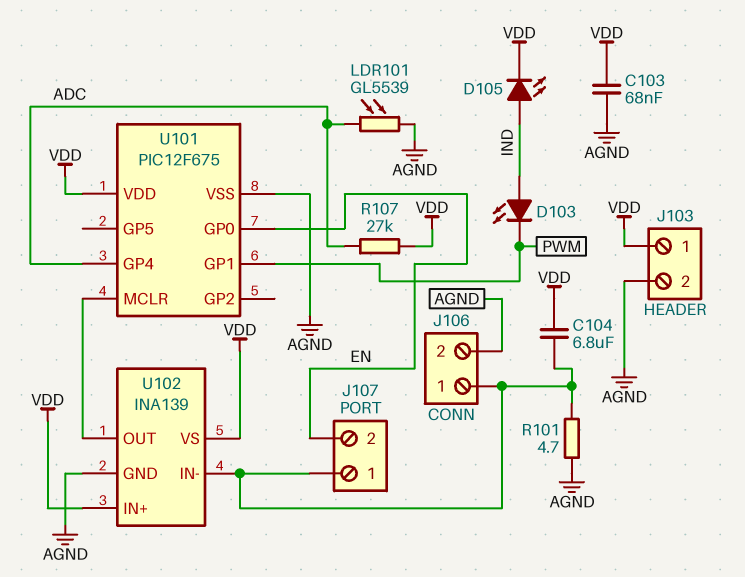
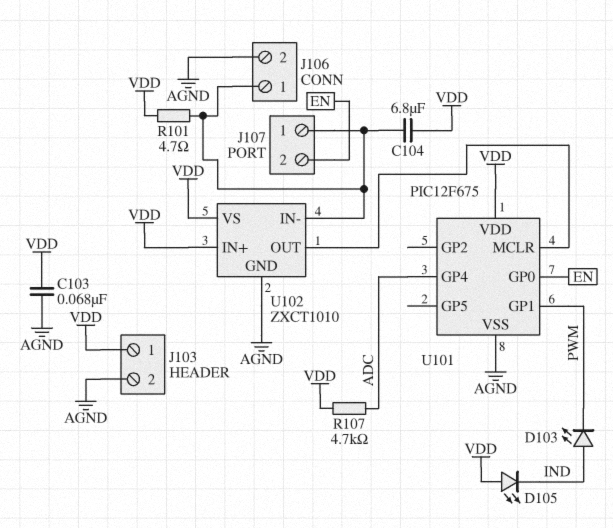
D105: LED (A IND, K VDD) -> LED (A VDD, K IND)
LDR101: GL5539 (ADC, AGND) -> none
R101: 4.7 (AGND, J106/1) -> 4.7 (J106/1, VDD)
R107: 27k (ADC, VDD) -> 4.7k (ADC, VDD)
U102: INA139 -> ZXCT1010

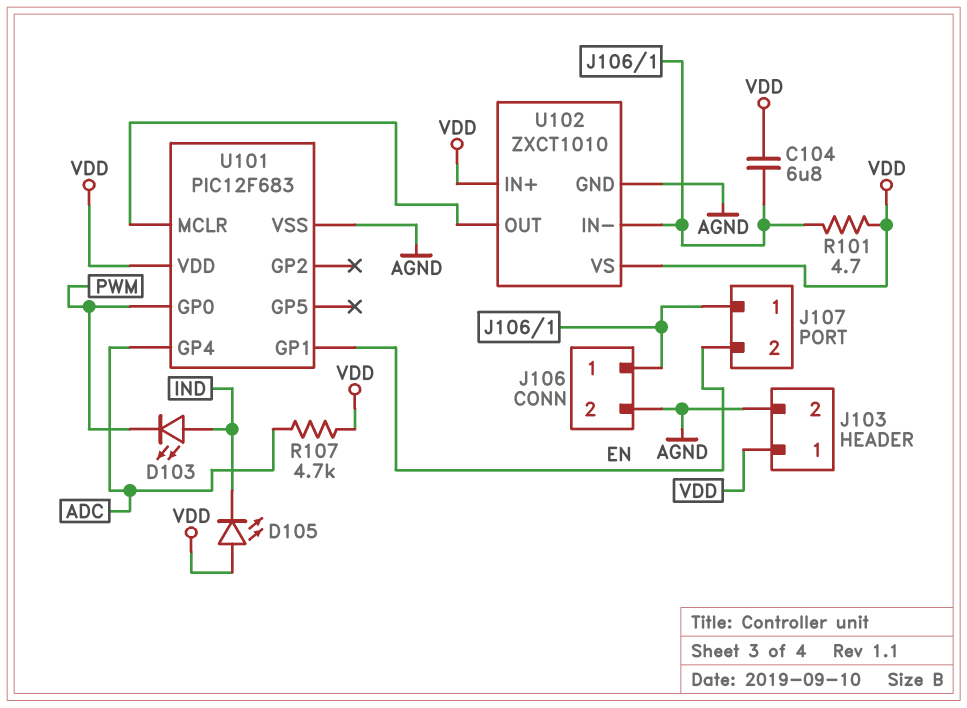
C103: 68nF (AGND, VDD) -> none
U101: PIC12F675 -> PIC12F683
U101 pin GP0: EN -> PWM
U101 pin GP1: PWM -> EN

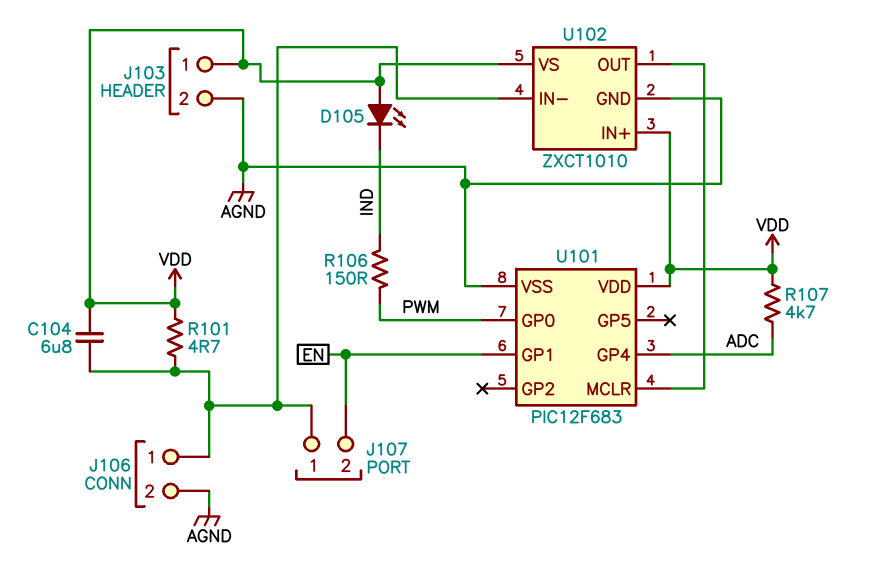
D103: LED (A IND, K PWM) -> none
R106: none -> 150 (IND, PWM)

